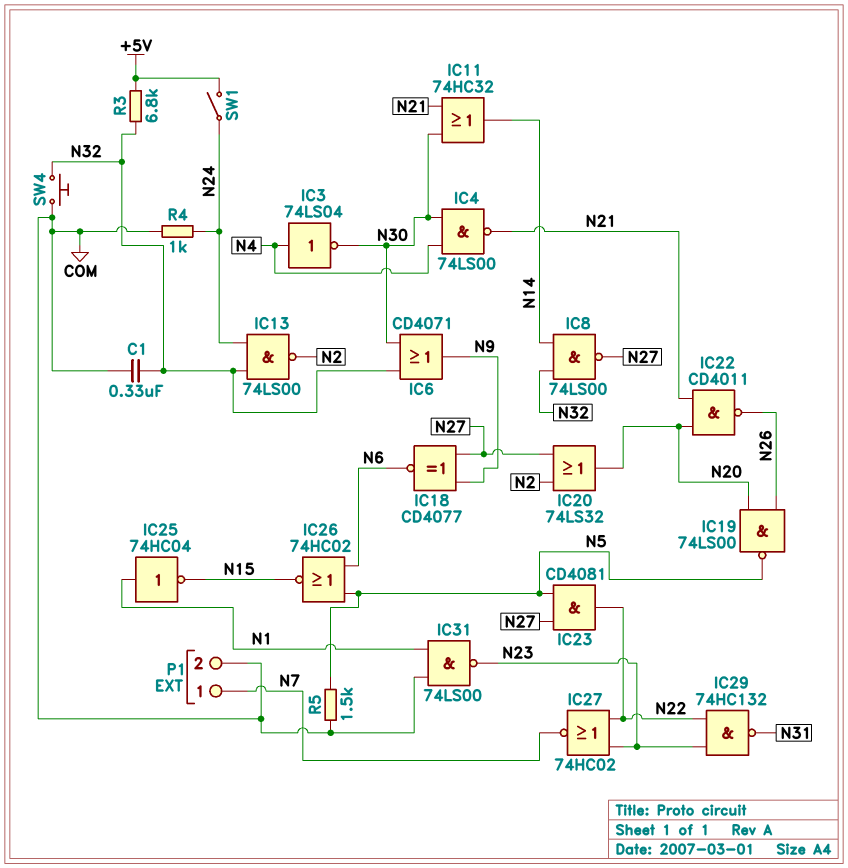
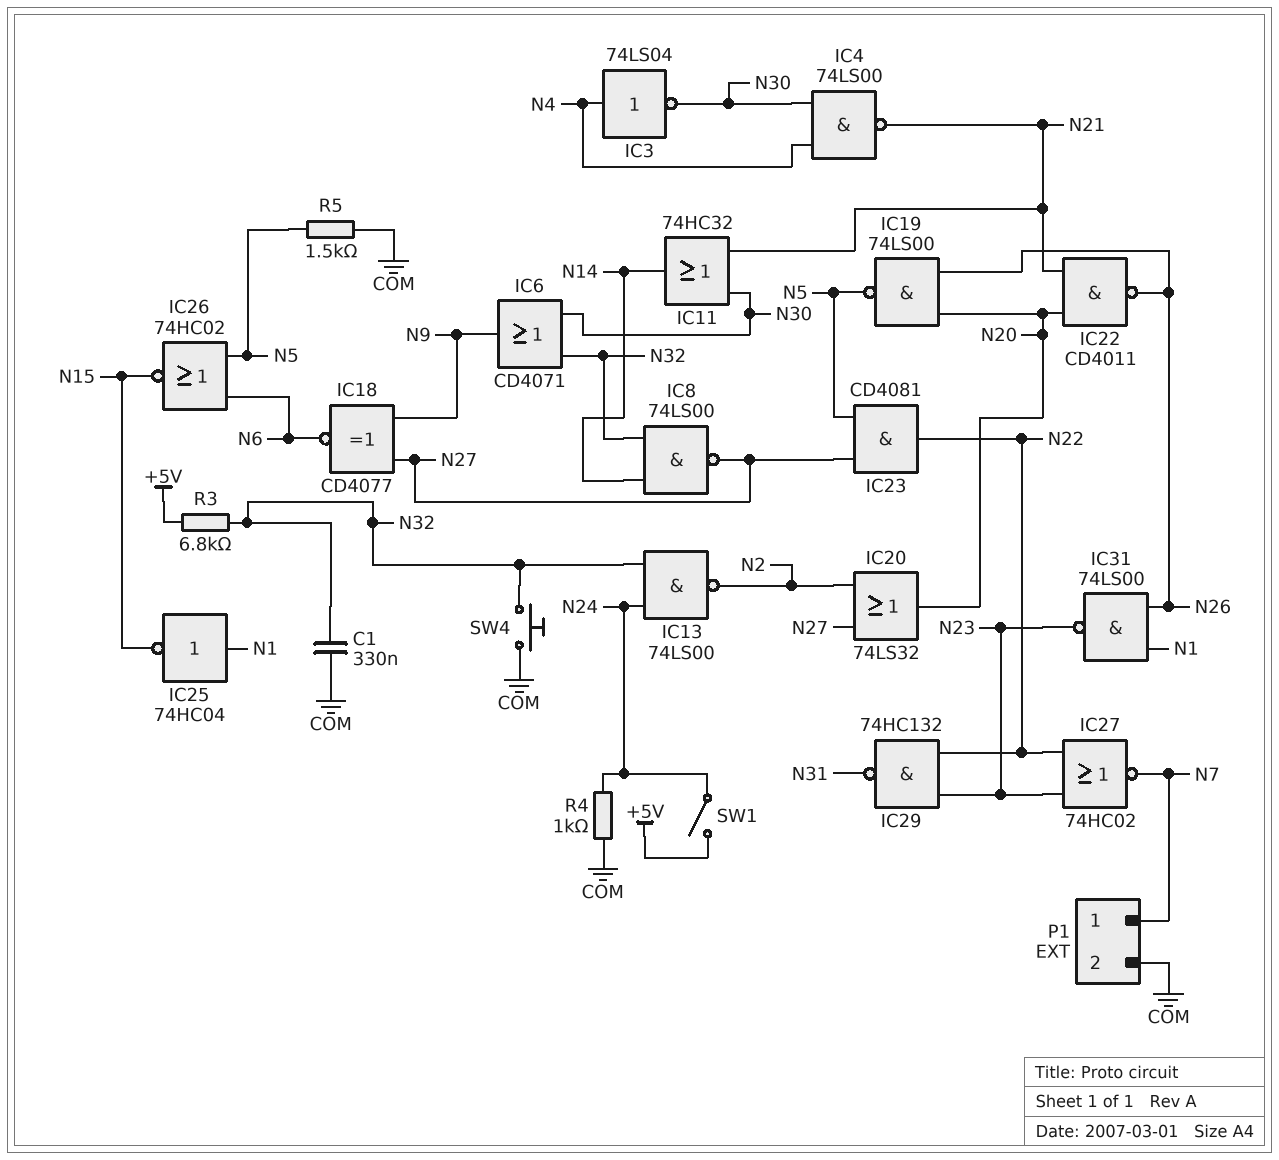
IC31: NAND 74LS00 (in COM, in N1, out N23) -> NAND 74LS00 (in N1, in N26, out N23)

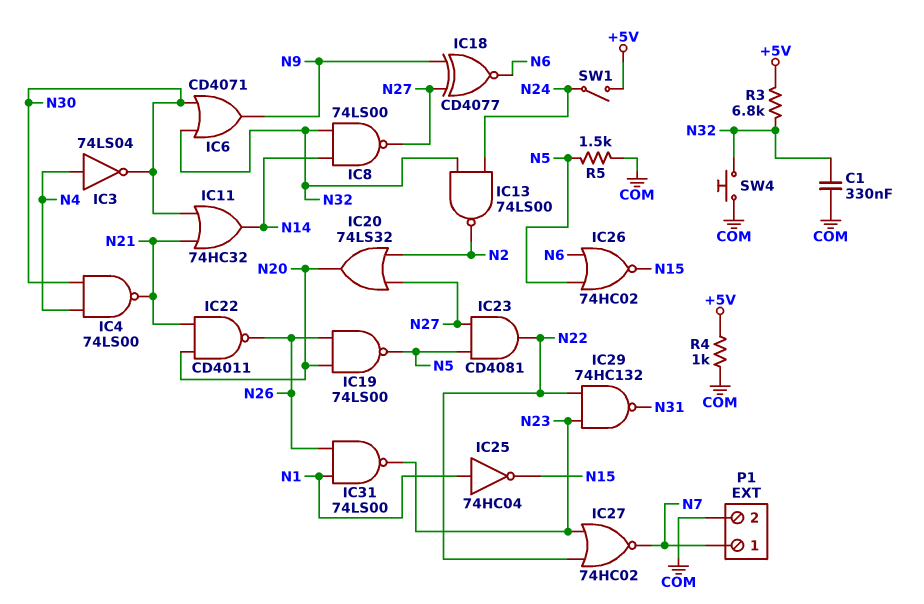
R4: 1k (COM, N24) -> 1k (+5V, COM)

